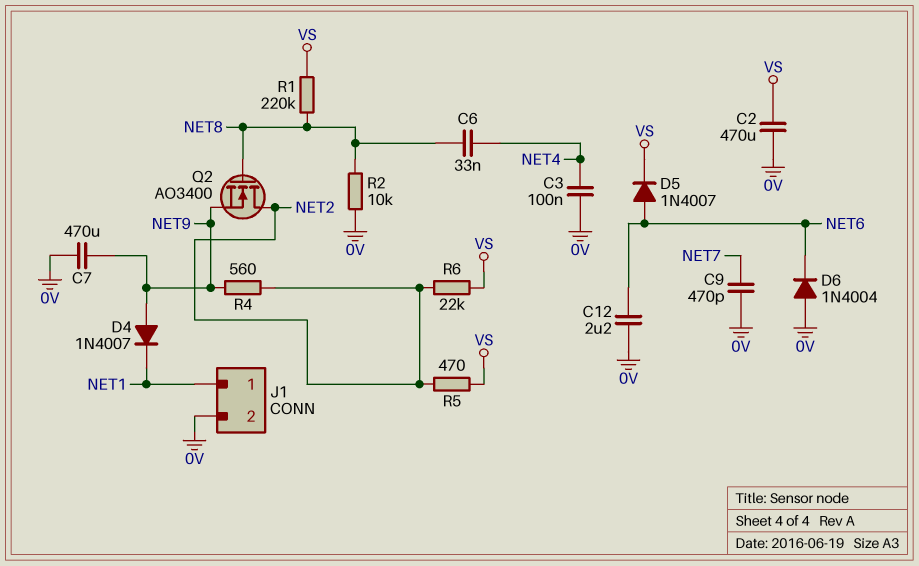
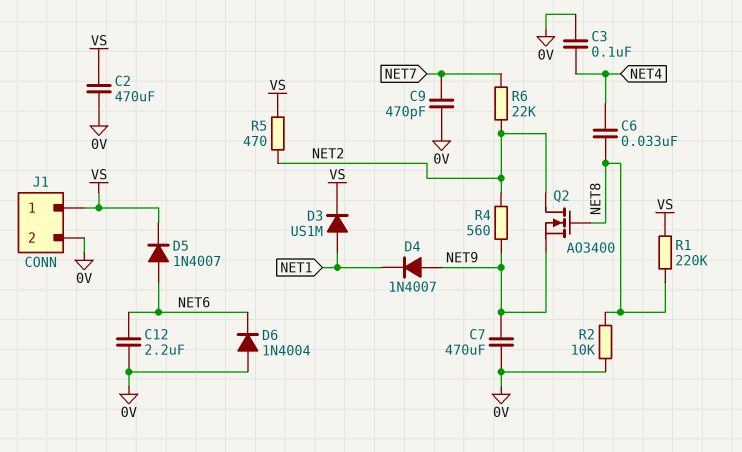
D3: none -> diode US1M (A NET1, K VS)
J1 pin 1: NET1 -> VS
R6: 22k (NET2, VS) -> 22k (NET2, NET7)

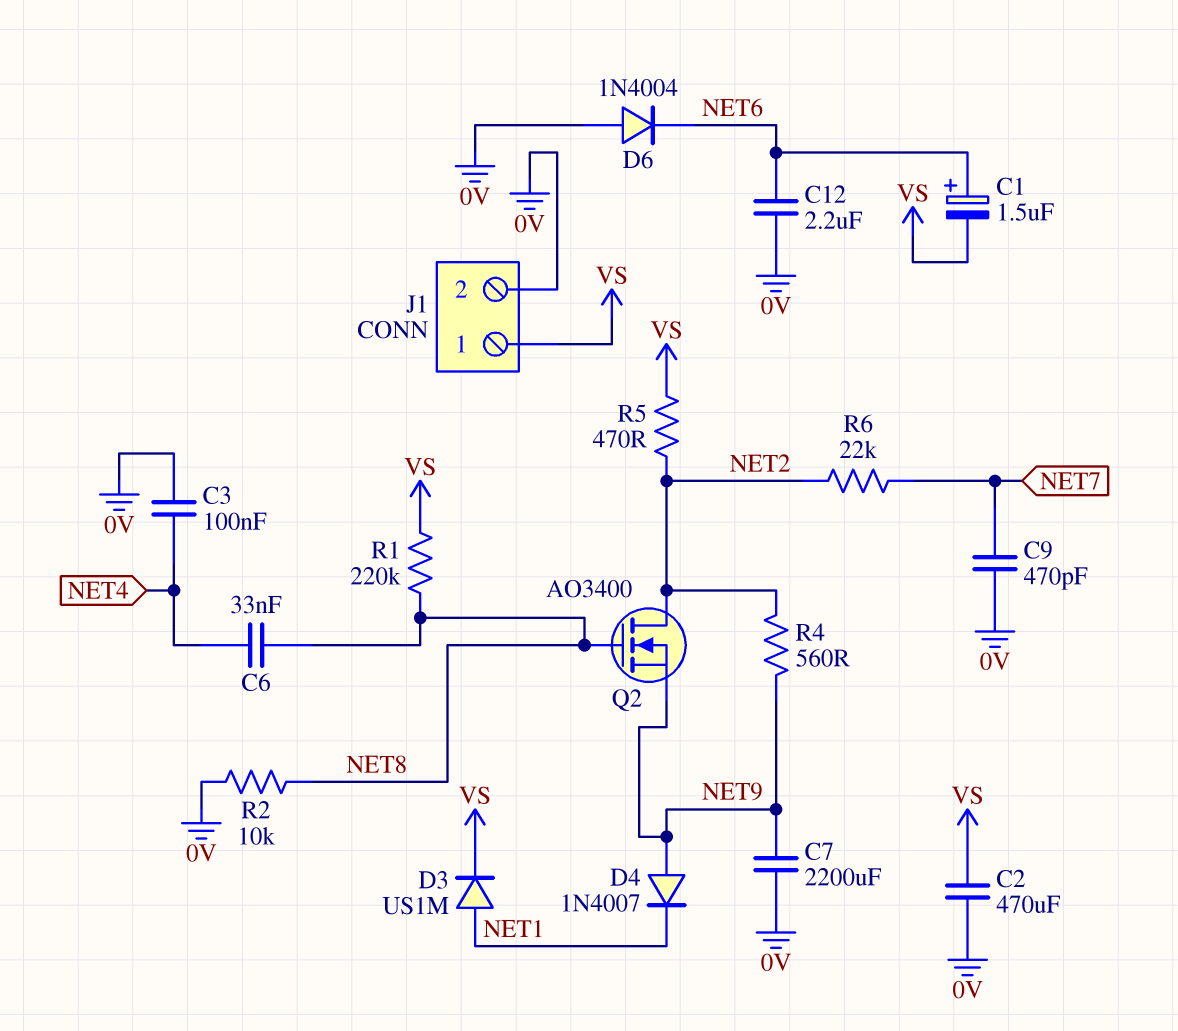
C1: none -> 1.5uF (plus NET6, minus VS)
C7: 470uF (0V, NET9) -> 2200uF (0V, NET9)
D5: diode 1N4007 (A NET6, K VS) -> none

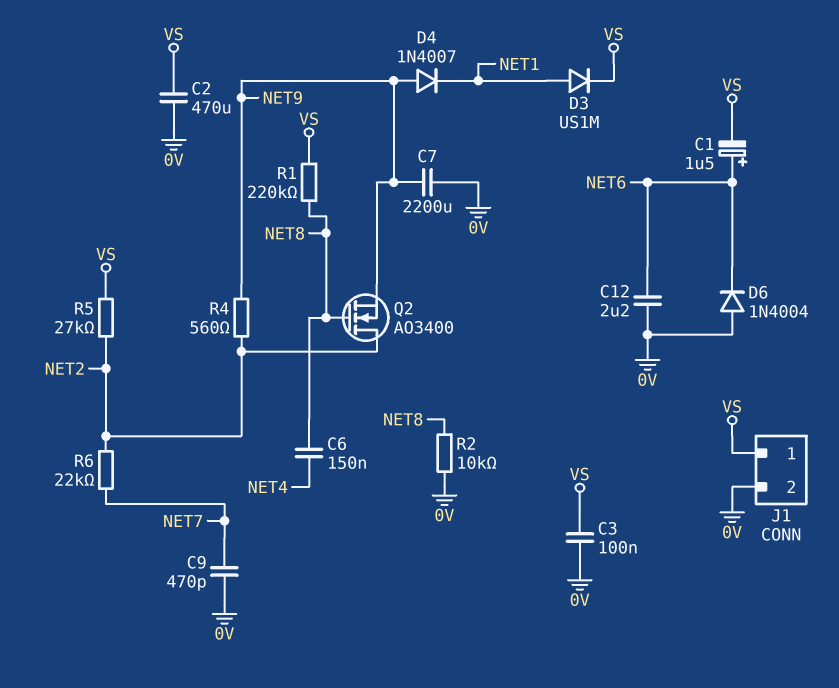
C3: 100nF (0V, NET4) -> 100nF (0V, VS)
C6: 33nF (NET4, NET8) -> 150nF (NET4, NET8)
R5: 470 (NET2, VS) -> 27k (NET2, VS)

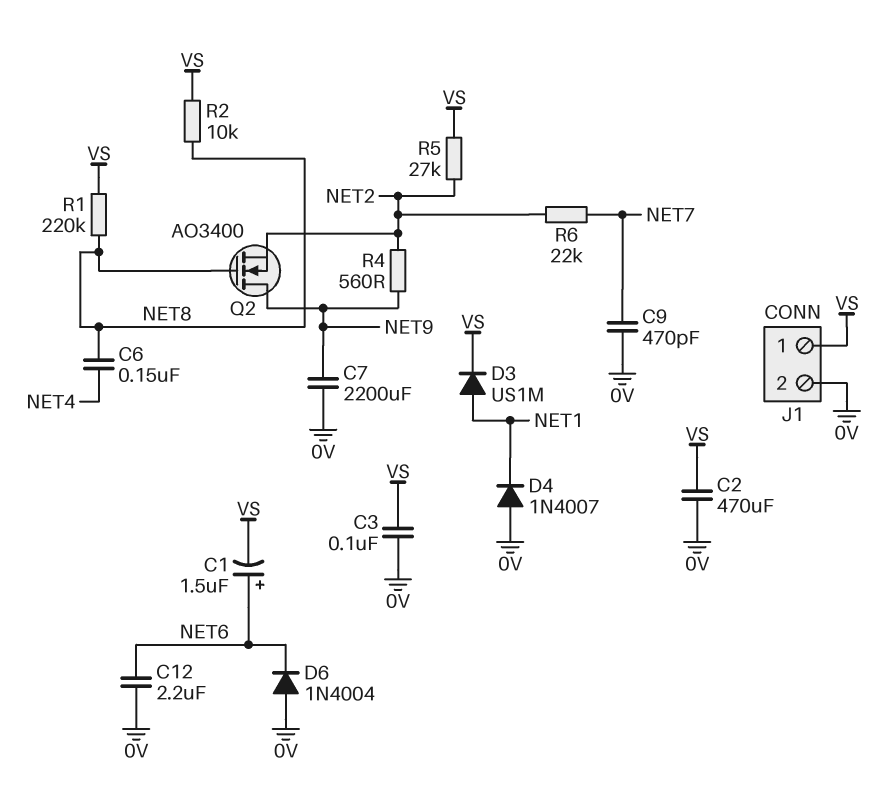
D4: diode 1N4007 (A NET9, K NET1) -> diode 1N4007 (A 0V, K NET1)
Q2: NMOS AO3400 (G NET8, D NET2, S NET9) -> NMOS AO3400 (G NET8, D NET9, S NET2)
R2: 10k (0V, NET8) -> 10k (NET8, VS)

